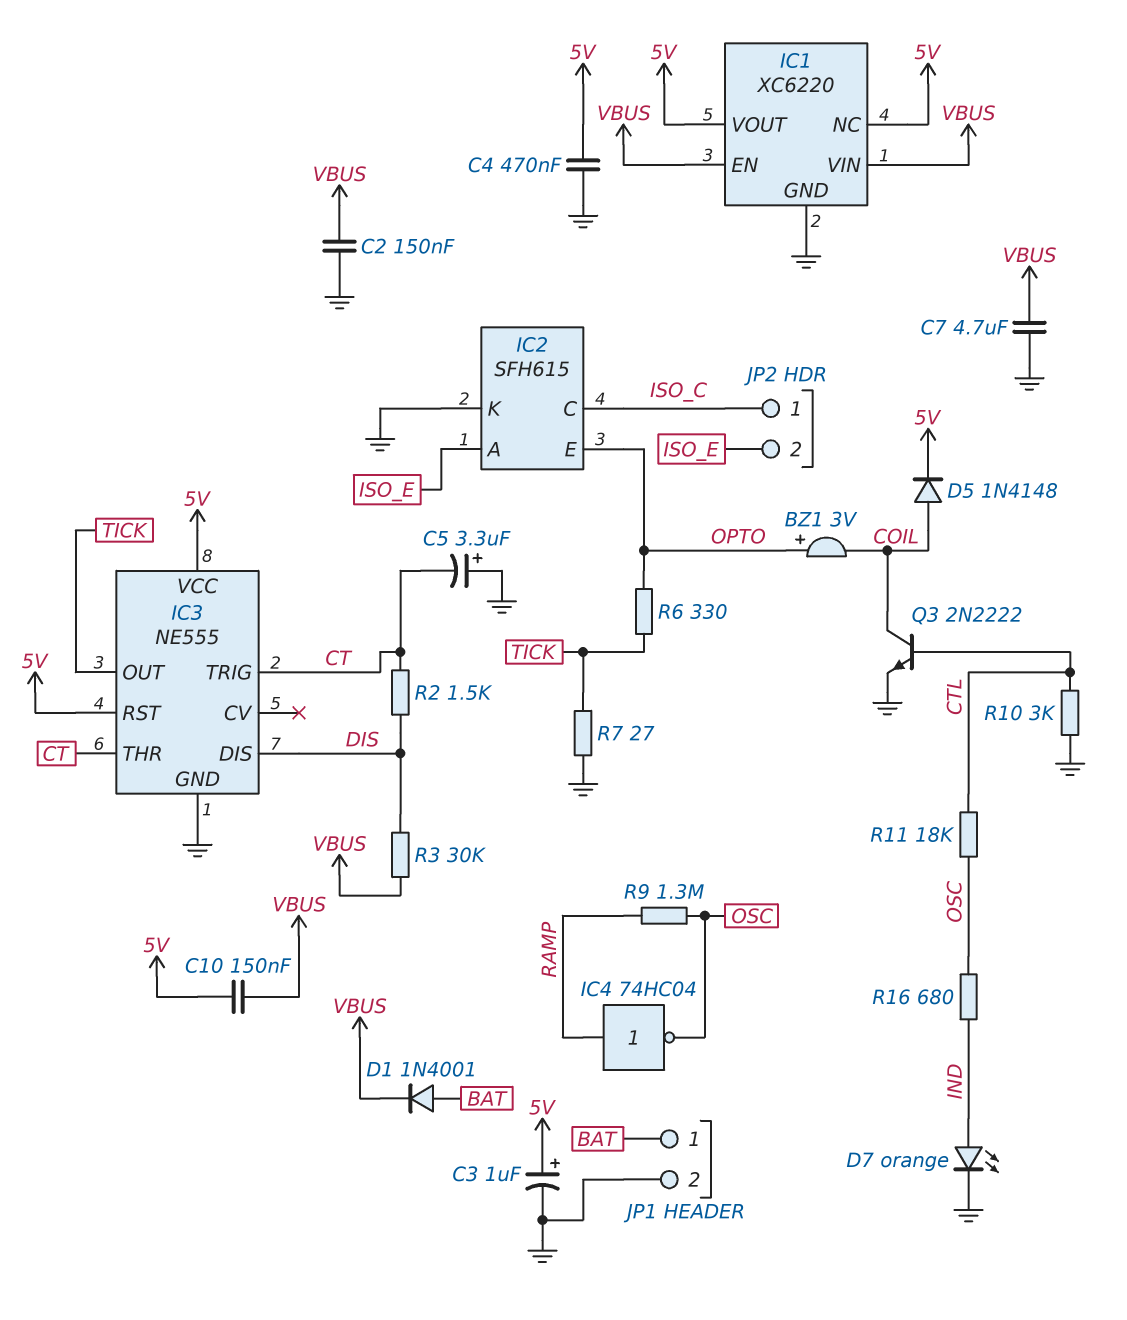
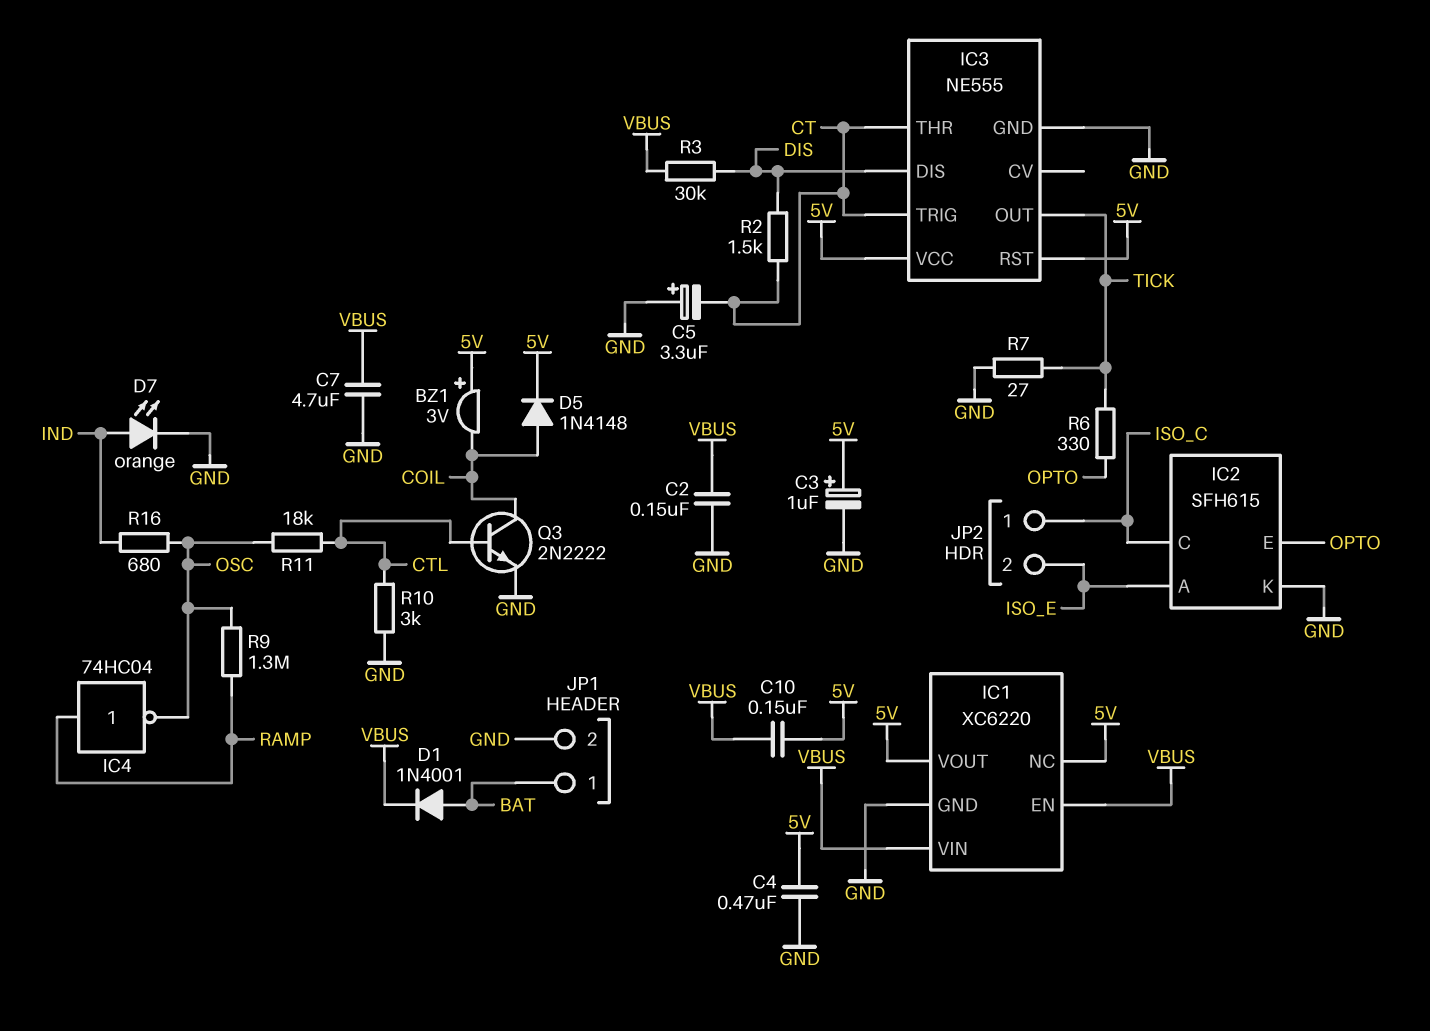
BZ1: buzzer 3V (plus OPTO, minus COIL) -> buzzer 3V (plus 5V, minus COIL)

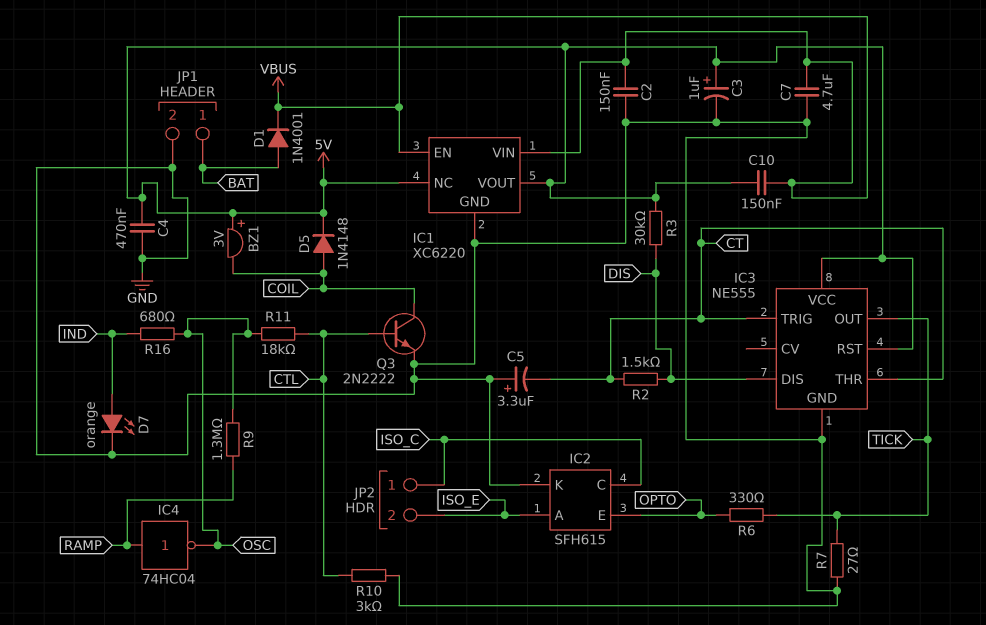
R3: 30k (DIS, VBUS) -> 30k (5V, DIS)

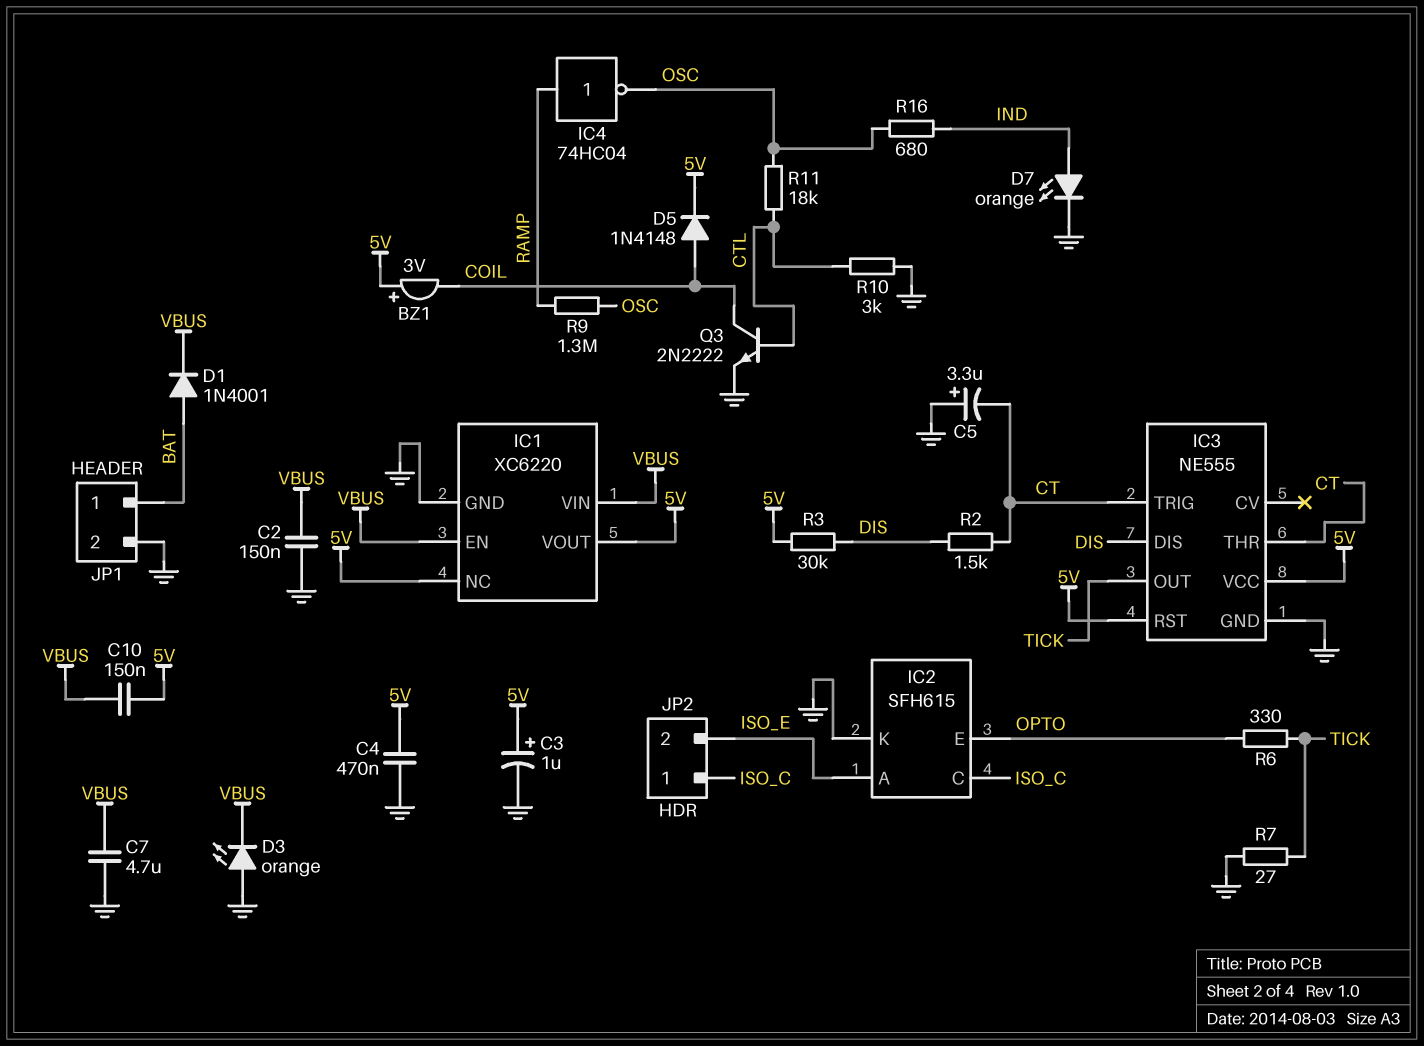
D3: none -> LED orange (A GND, K VBUS)

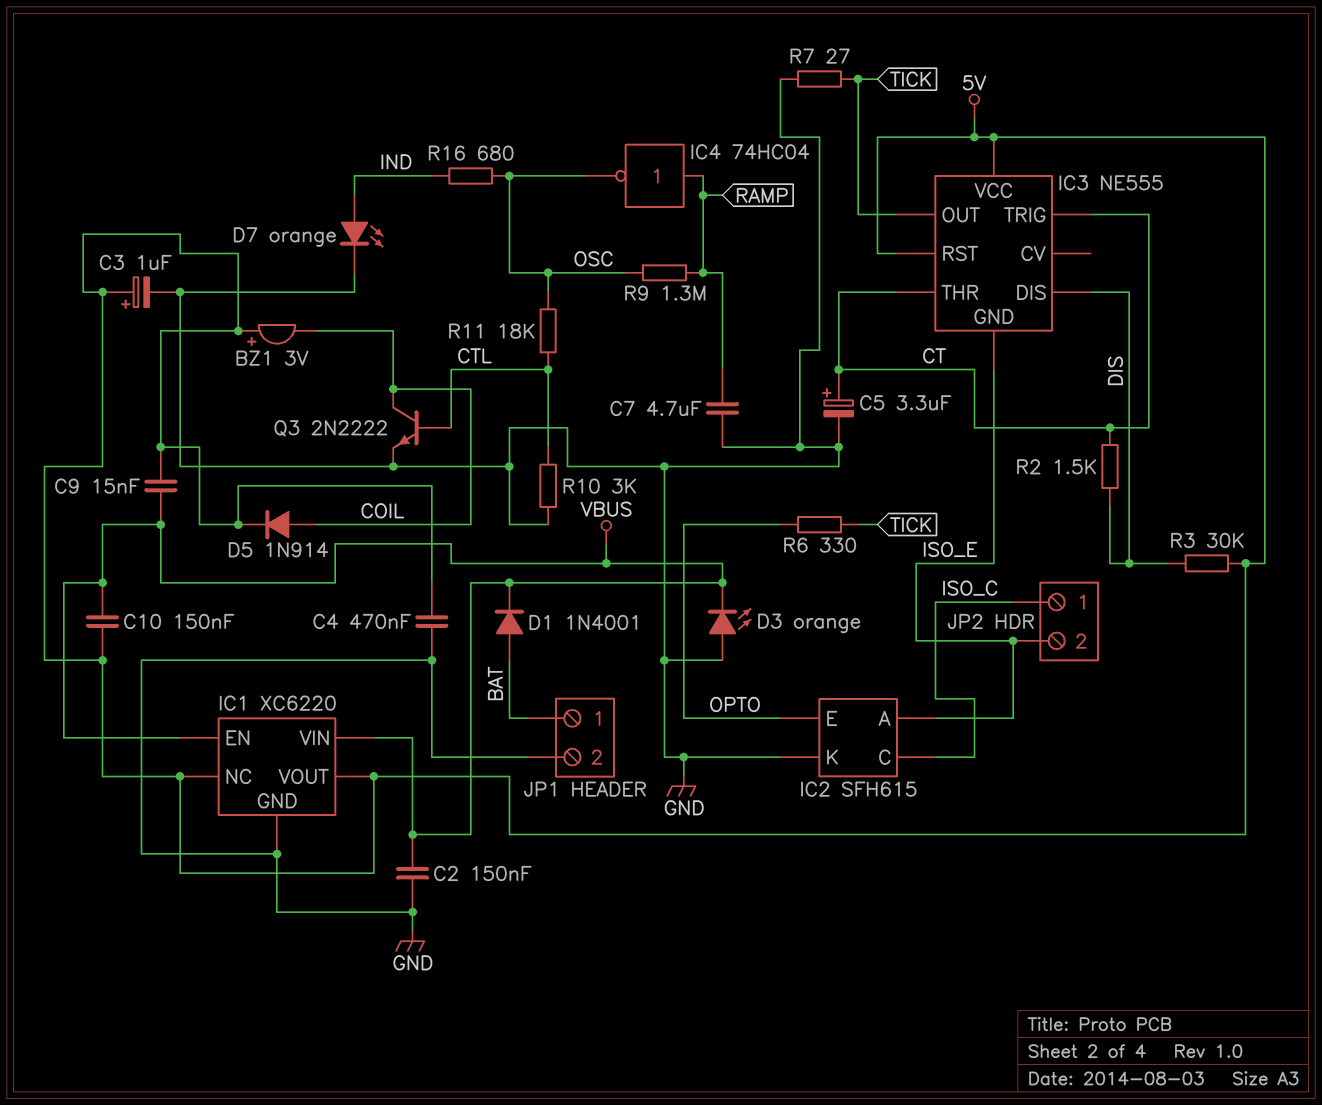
C5: 3.3uF (plus GND, minus CT) -> 3.3uF (plus CT, minus GND)
C7: 4.7uF (GND, VBUS) -> 4.7uF (GND, RAMP)
C9: none -> 15nF (5V, VBUS)
D5: diode 1N4148 (A COIL, K 5V) -> diode 1N914 (A COIL, K 5V)
IC3 pin GND: GND -> ISO_E

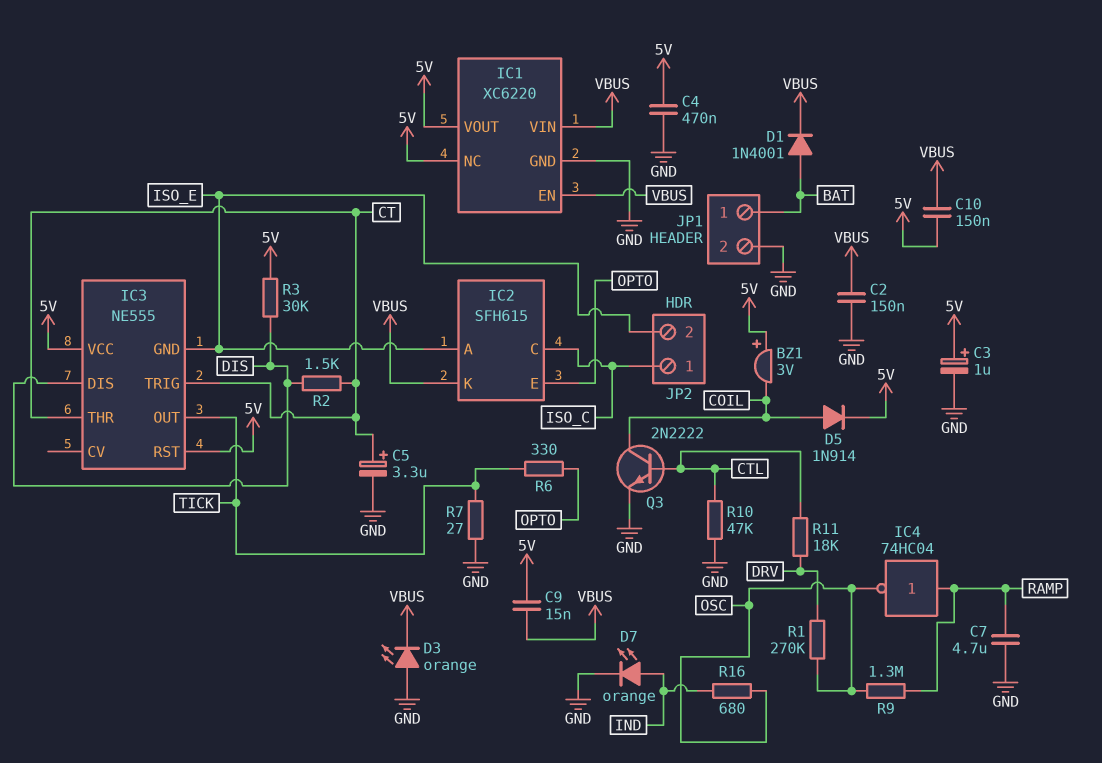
IC2 pin K: GND -> VBUS
R1: none -> 270k (DRV, OSC)
R10: 3k (CTL, GND) -> 47k (CTL, GND)
R11: 18k (CTL, OSC) -> 18k (CTL, DRV)

